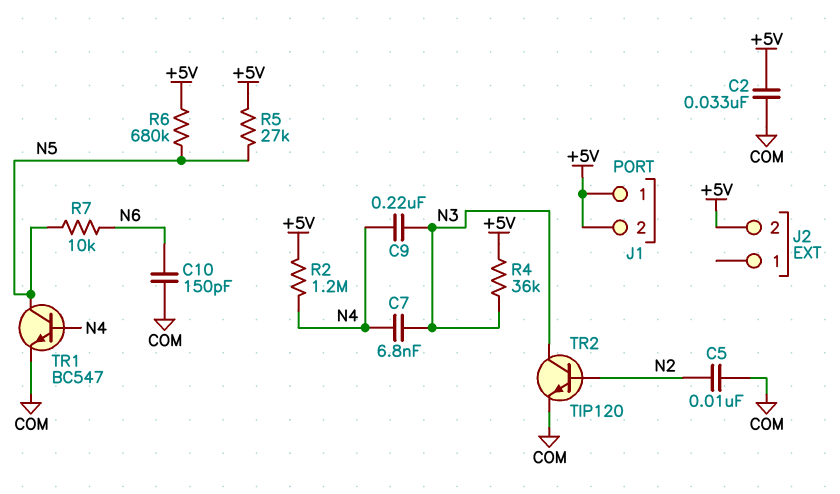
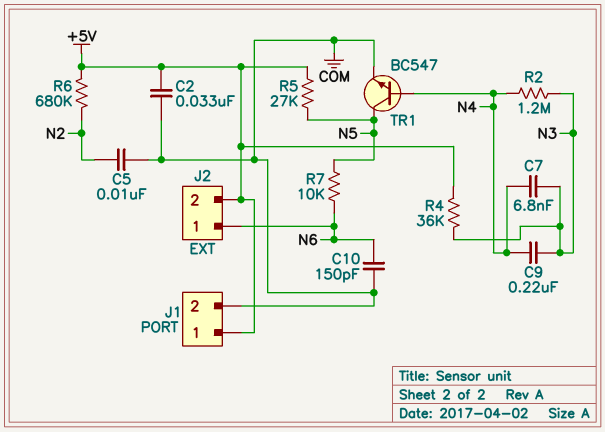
J1 pin 2: +5V -> COM
J2 pin 1: none -> N6
R2: 1.2M (+5V, N4) -> 1.2M (N3, N4)
R6: 680k (+5V, N5) -> 680k (+5V, N2)
TR2: NPN TIP120 (B N2, C N3, E COM) -> none

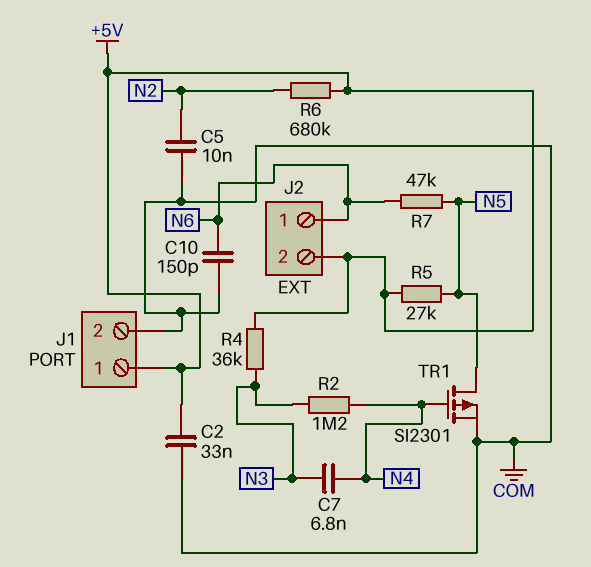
C9: 220nF (N3, N4) -> none
R7: 10k (N5, N6) -> 47k (N5, N6)
TR1: NPN BC547 (B N4, C N5, E COM) -> PMOS SI2301 (G N4, D N5, S COM)

